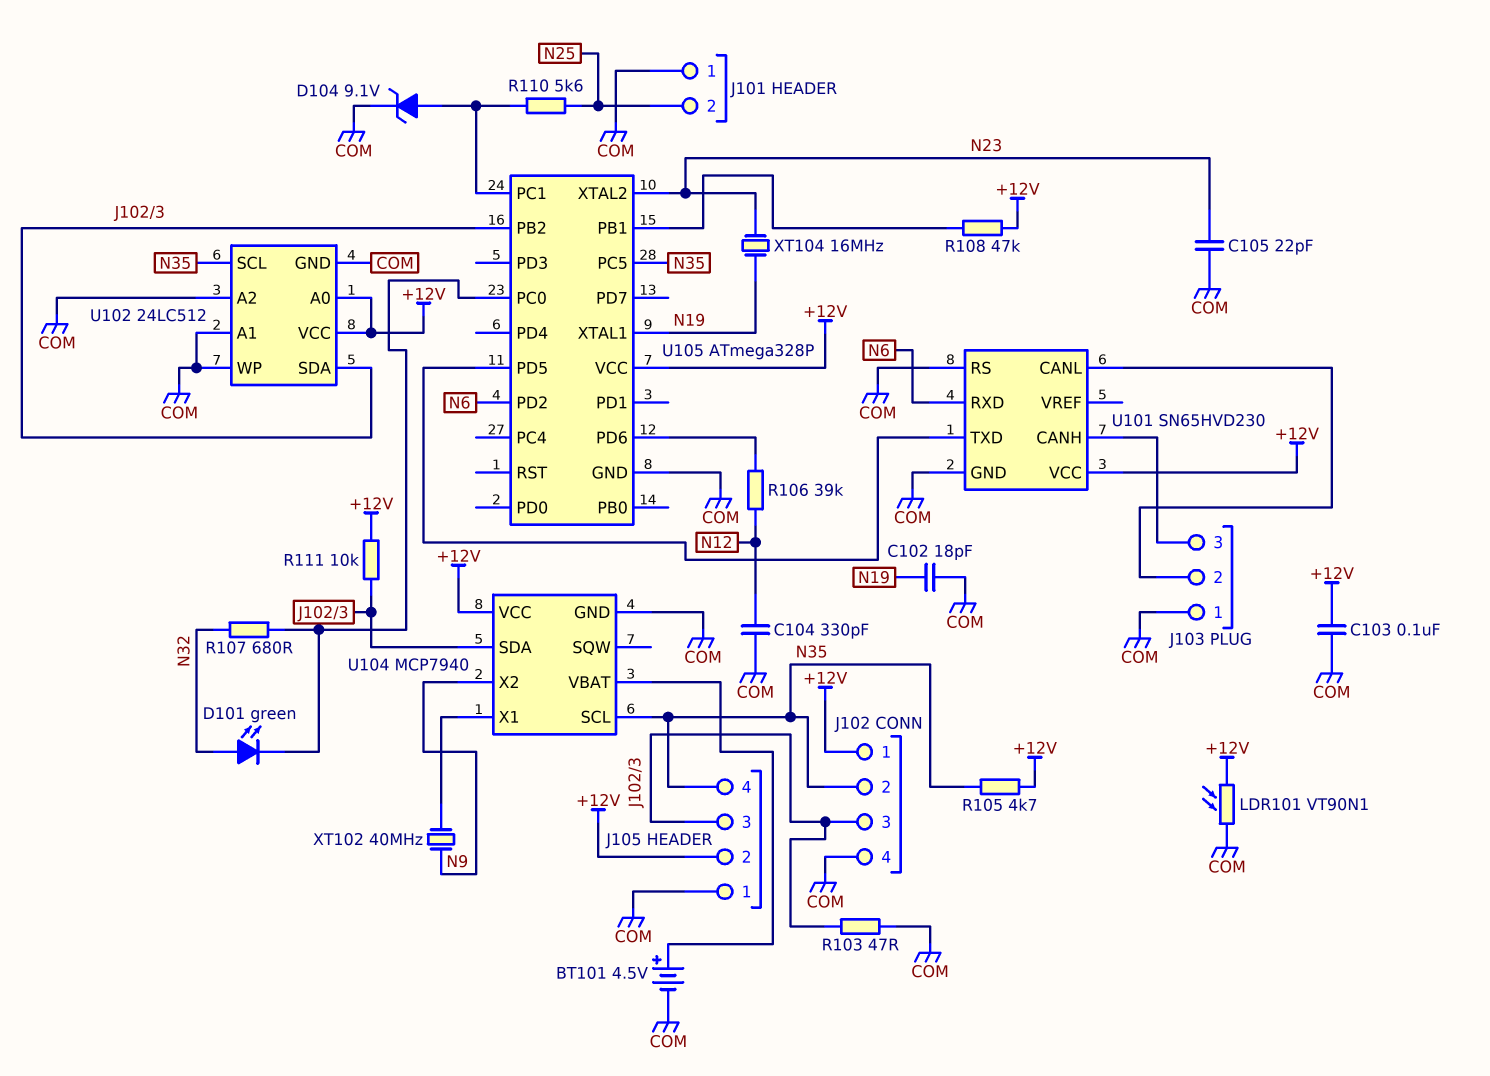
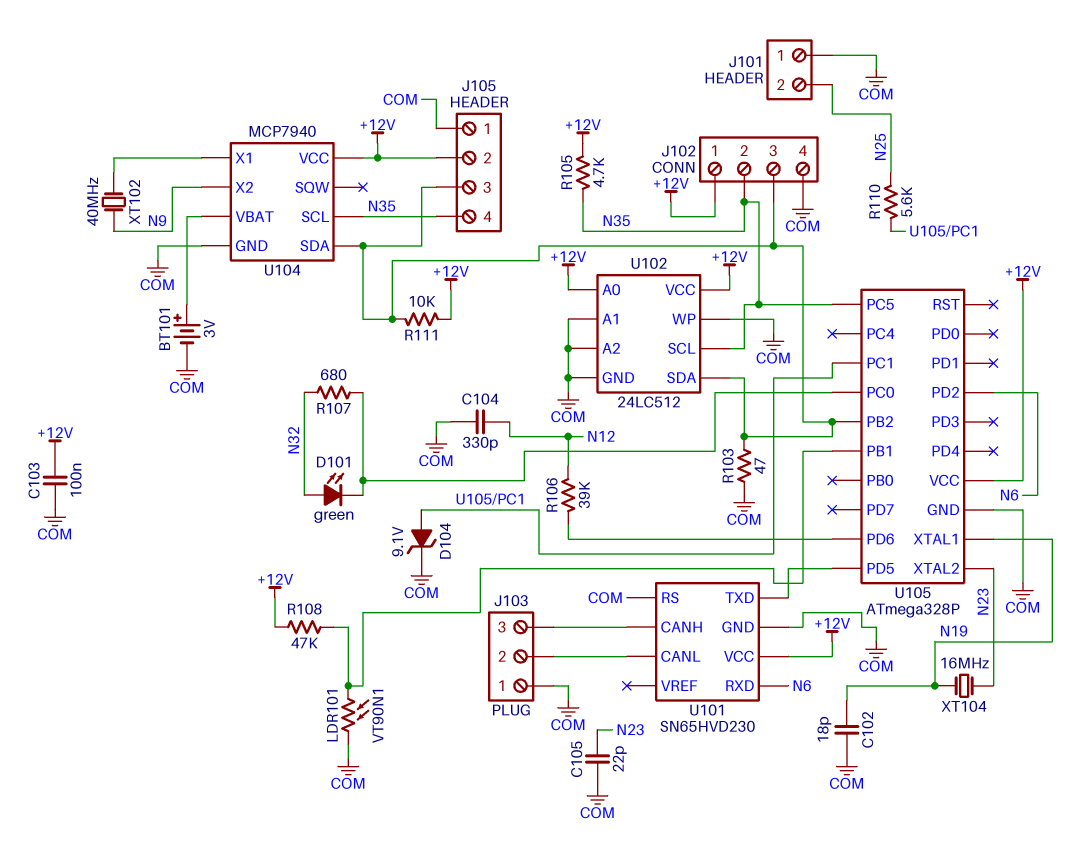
BT101: 4.5V (plus U104/VBAT, minus COM) -> 3V (plus U104/VBAT, minus COM)
LDR101: VT90N1 (+12V, COM) -> VT90N1 (COM, U105/PB1)

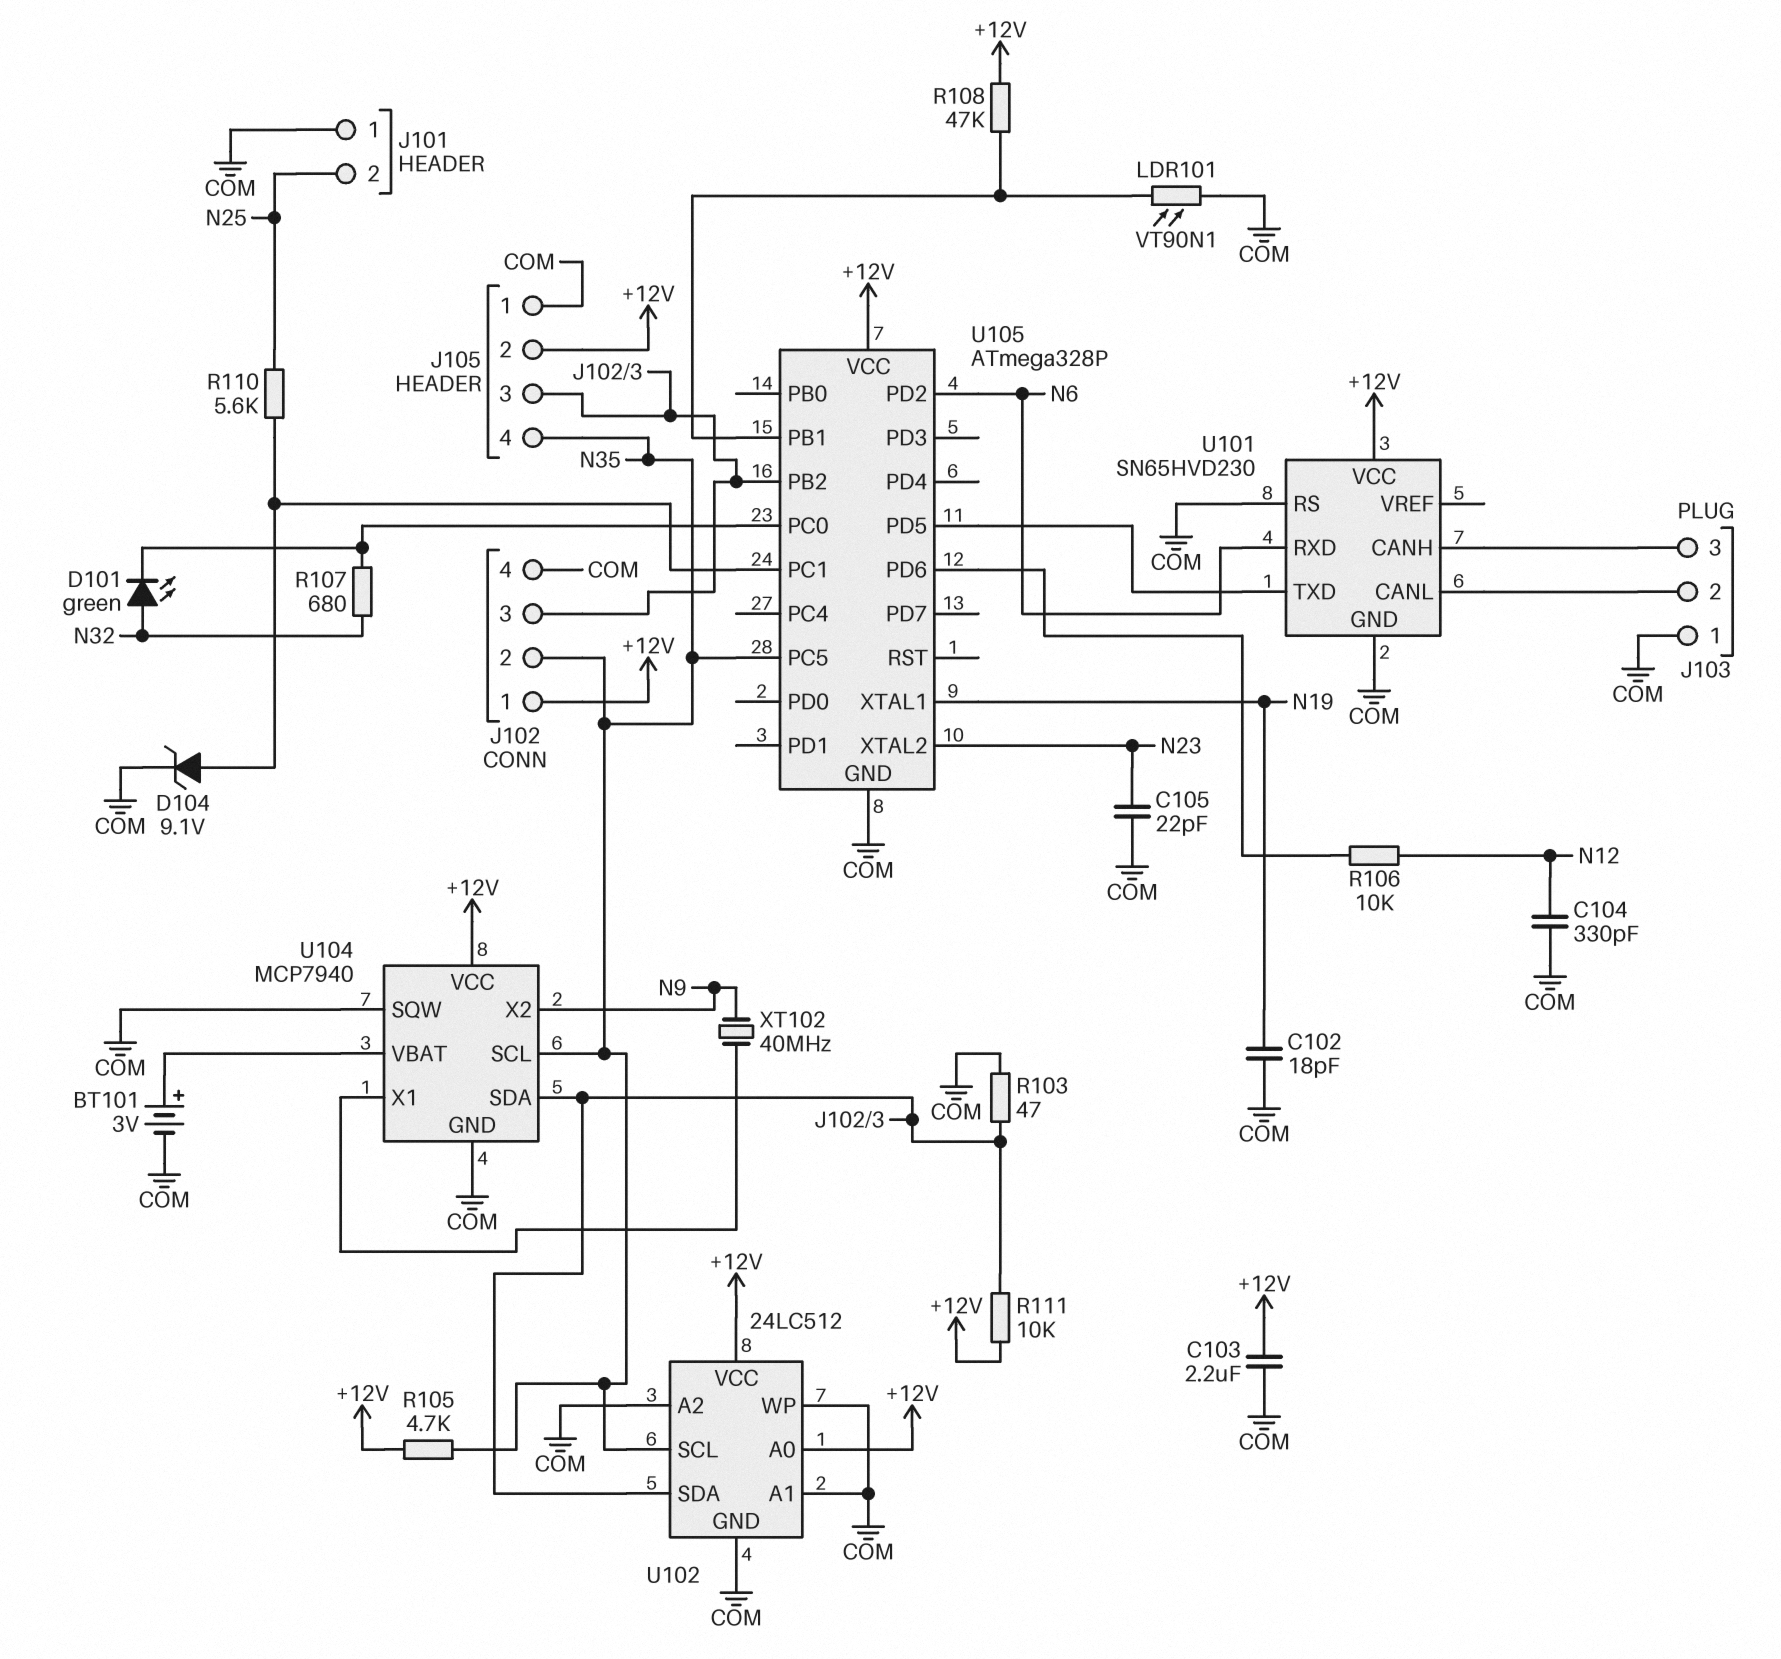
C103: 100nF (+12V, COM) -> 2.2uF (+12V, COM)
R106: 39k (N12, U105/PD6) -> 10k (N12, U105/PD6)
U104 pin SQW: none -> COM
XT104: 16MHz (N19, N23) -> none

